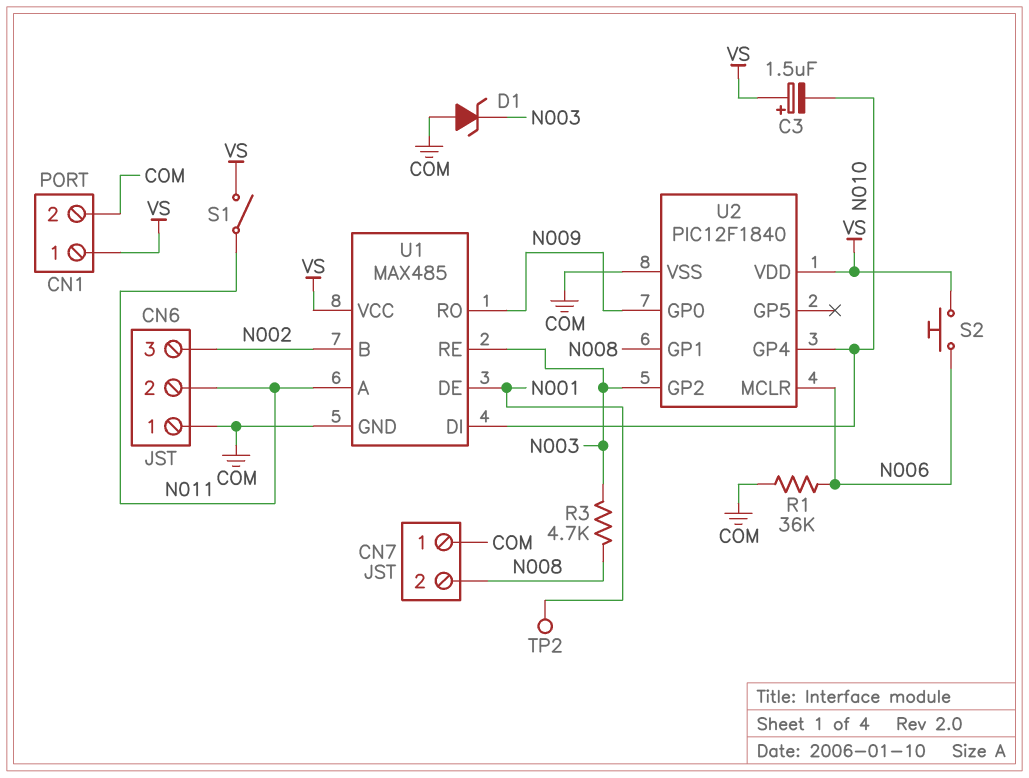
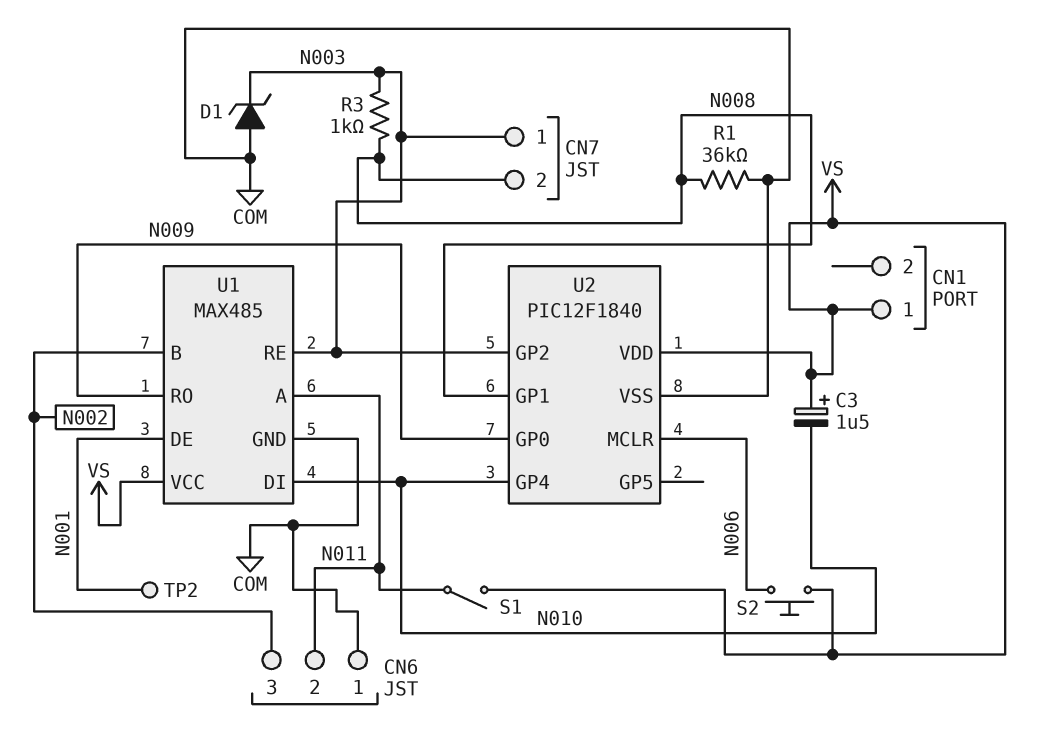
CN1 pin 2: COM -> none
CN7 pin 1: COM -> N003
R1: 36k (COM, N006) -> 36k (COM, N008)
R3: 4.7k (N003, N008) -> 1k (N003, N008)

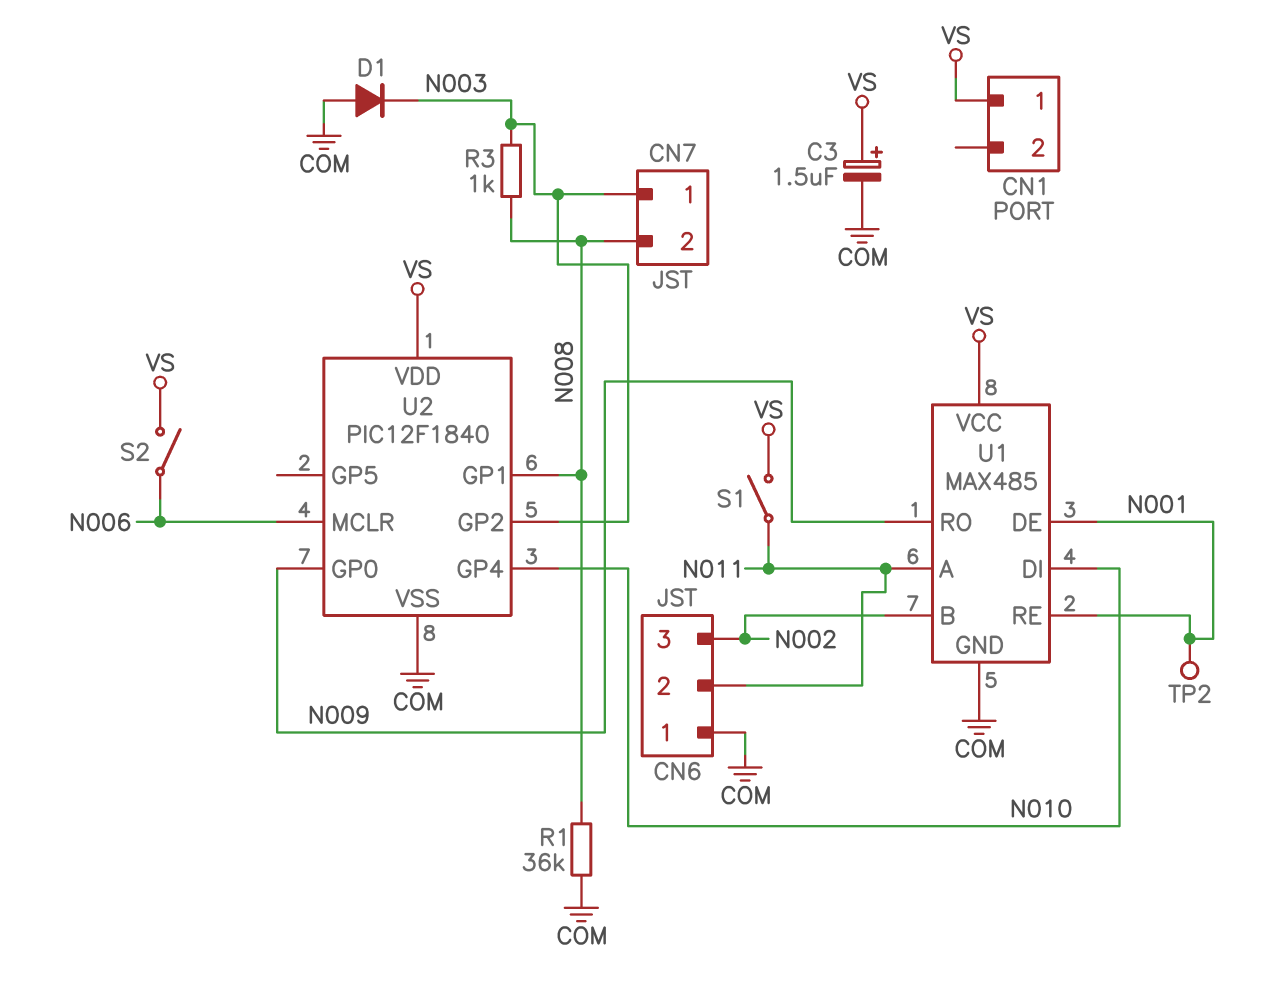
C3: 1.5uF (plus VS, minus N010) -> 1.5uF (plus VS, minus COM)
D1: zener (A COM, K N003) -> diode (A COM, K N003)
S2: button (N006, VS) -> switch (N006, VS)
U1 pin RE: N003 -> N001

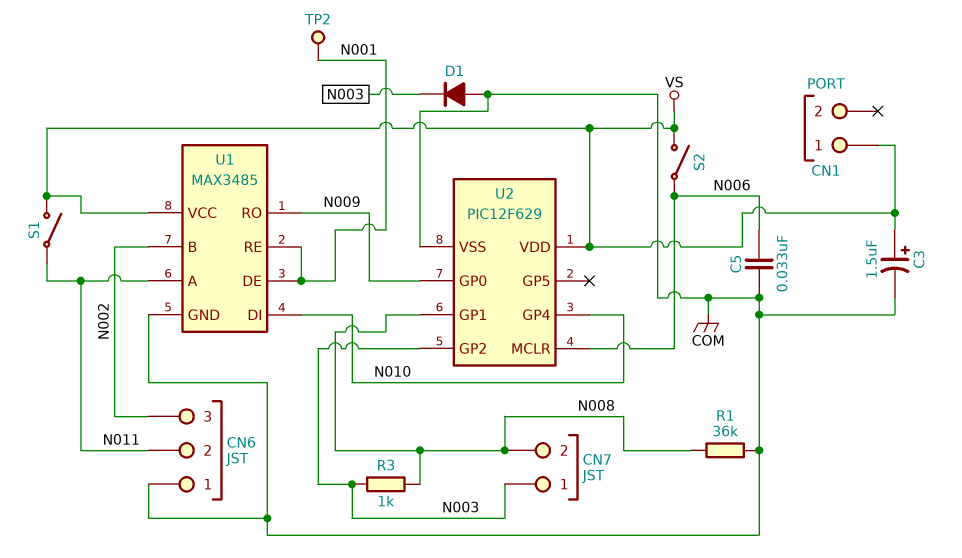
C5: none -> 33nF (COM, N006)
U1: MAX485 -> MAX3485
U2: PIC12F1840 -> PIC12F629

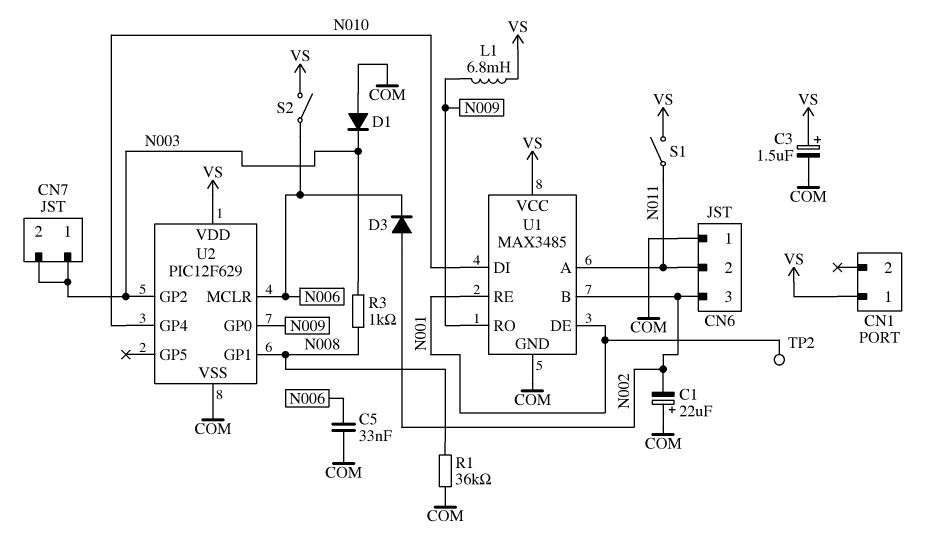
C1: none -> 22uF (plus COM, minus N002)
CN7 pin 2: N008 -> N003
D3: none -> diode (A N002, K N006)
L1: none -> 6.8mH (N009, VS)

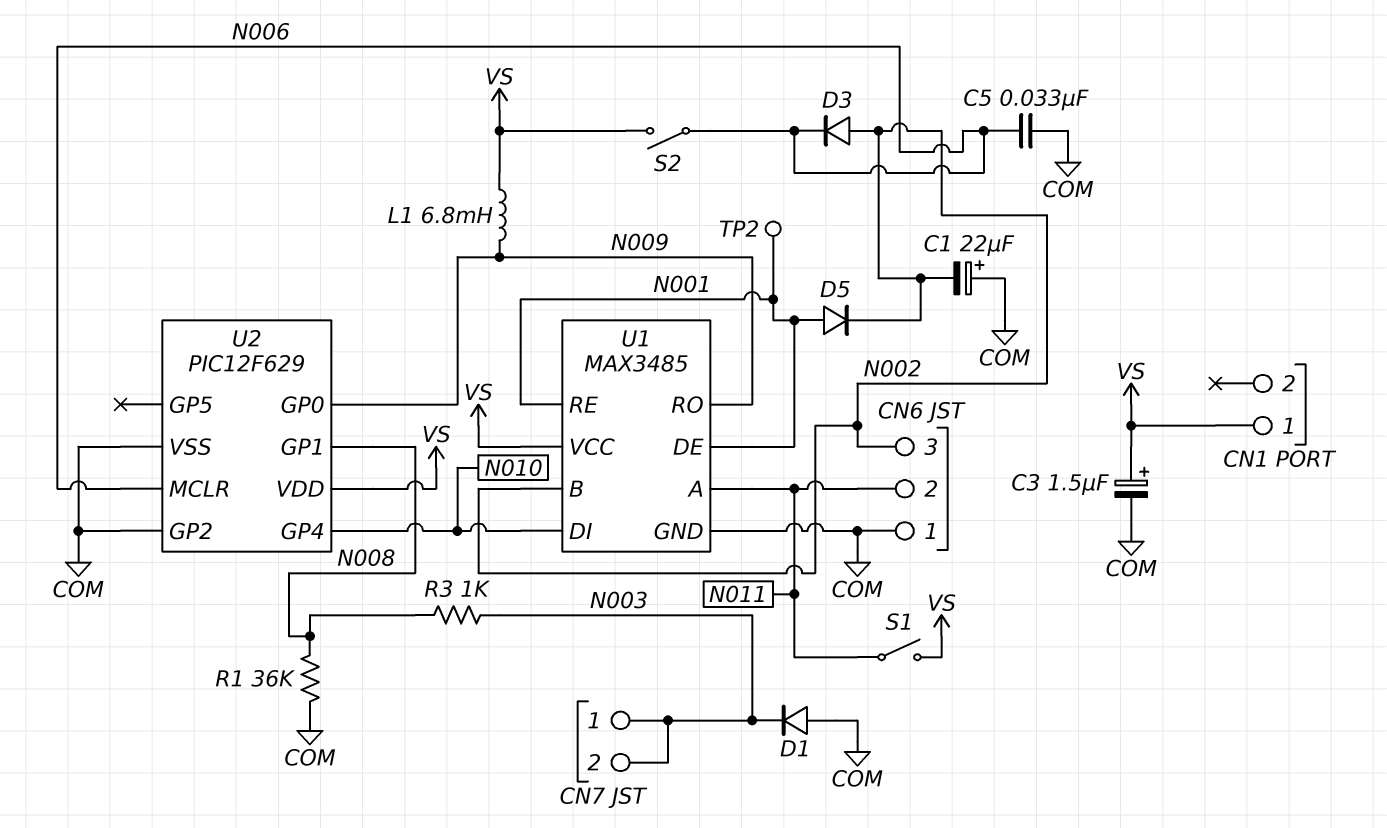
D5: none -> diode (A N001, K N002)
U2 pin GP2: N003 -> COM

